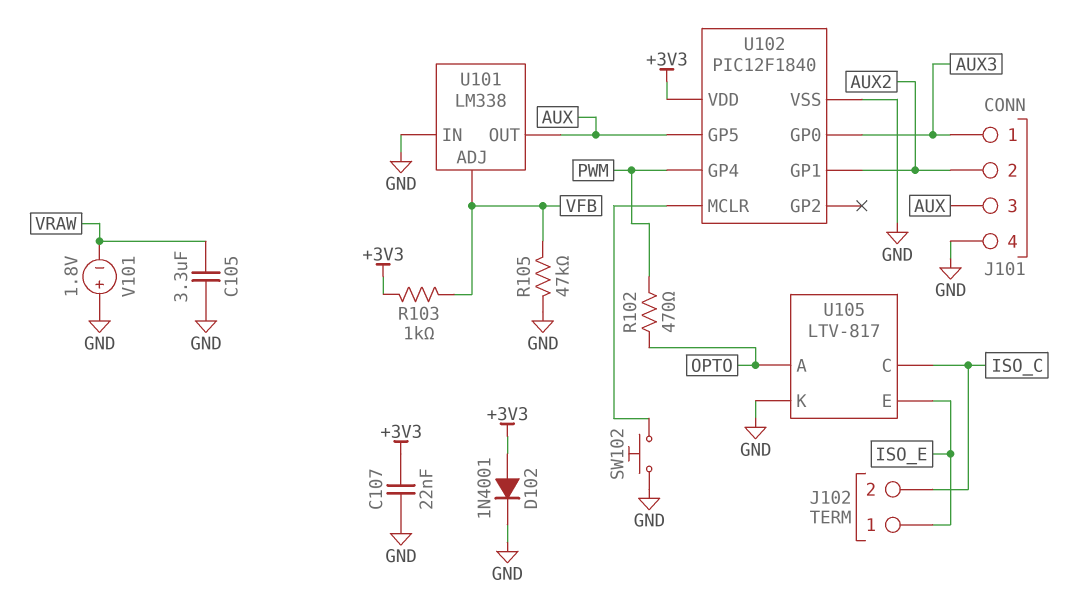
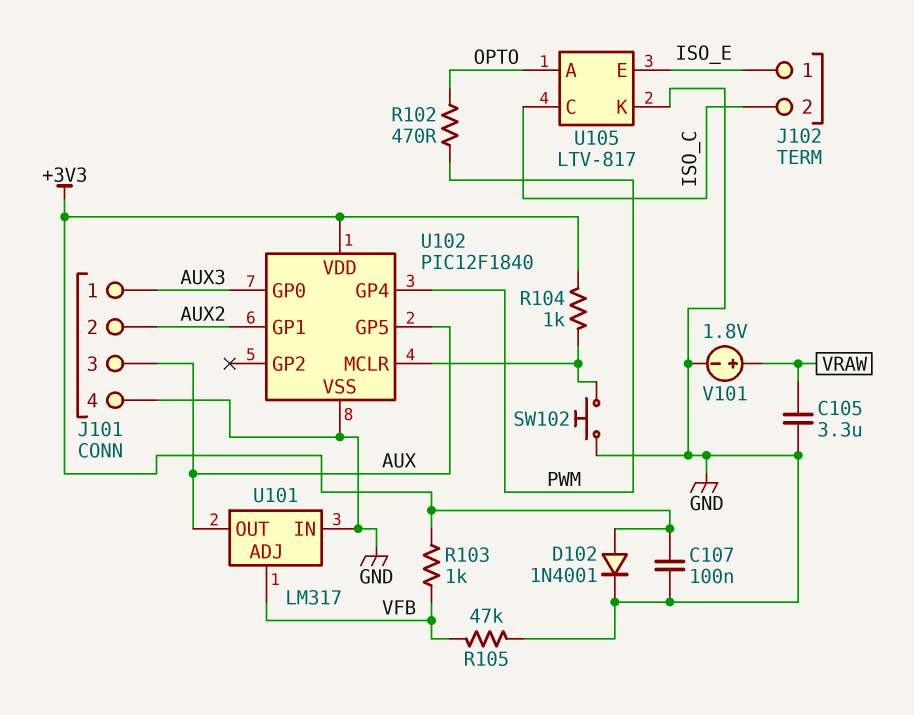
C107: 22nF (+3V3, GND) -> 100nF (+3V3, GND)
R104: none -> 1k (+3V3, U102/MCLR)
U101: LM338 -> LM317
V101: 1.8V (plus GND, minus VRAW) -> 1.8V (plus VRAW, minus GND)

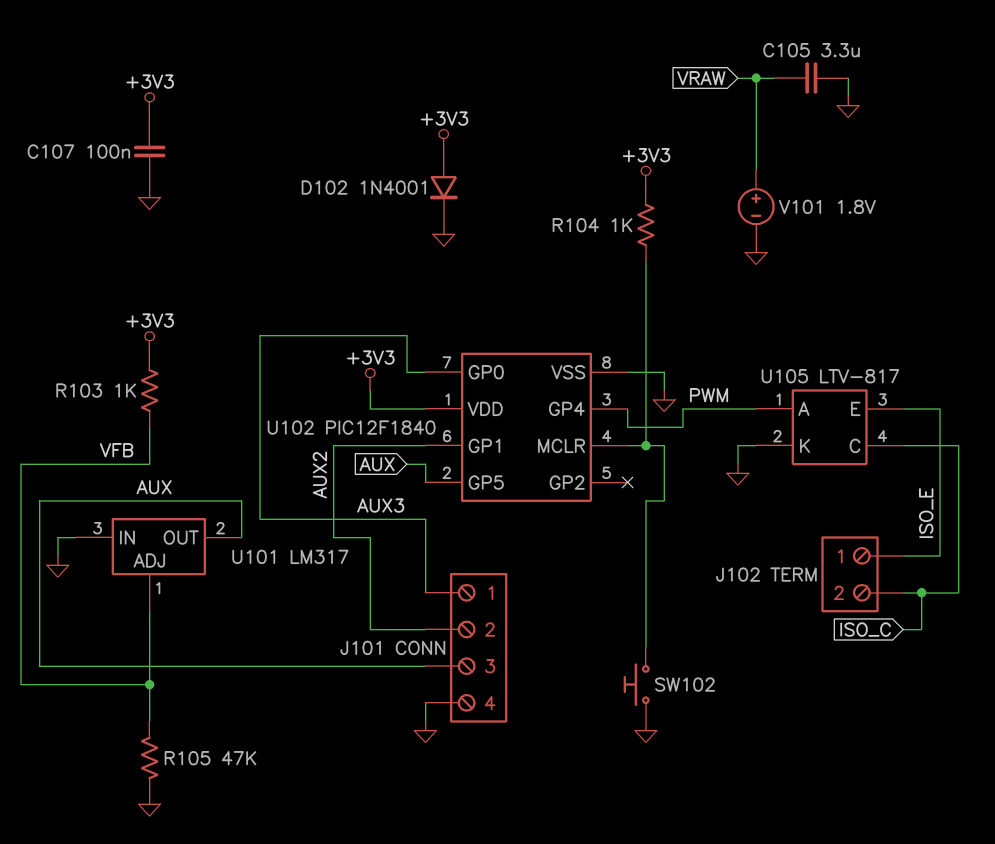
R102: 470 (OPTO, PWM) -> none
U105 pin A: OPTO -> PWM

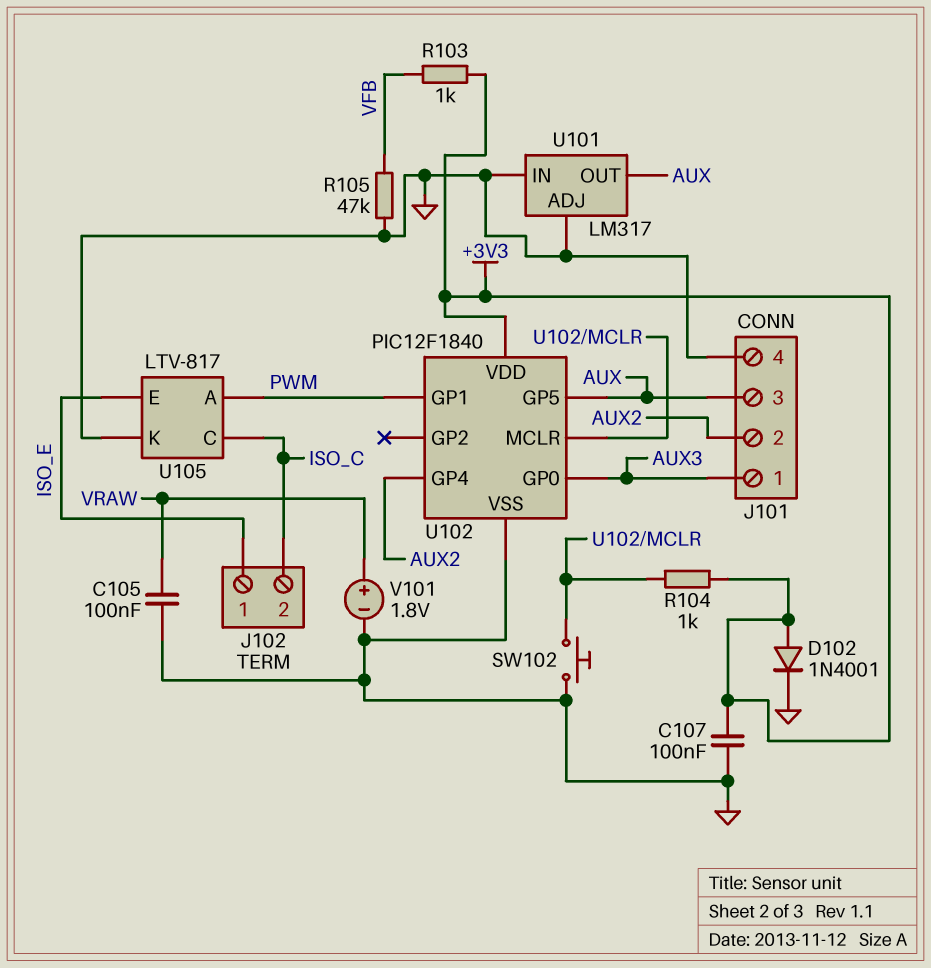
C105: 3.3uF (GND, VRAW) -> 100nF (GND, VRAW)
U101 pin ADJ: VFB -> GND
U102 pin GP1: AUX2 -> PWM
U102 pin GP4: PWM -> AUX2

